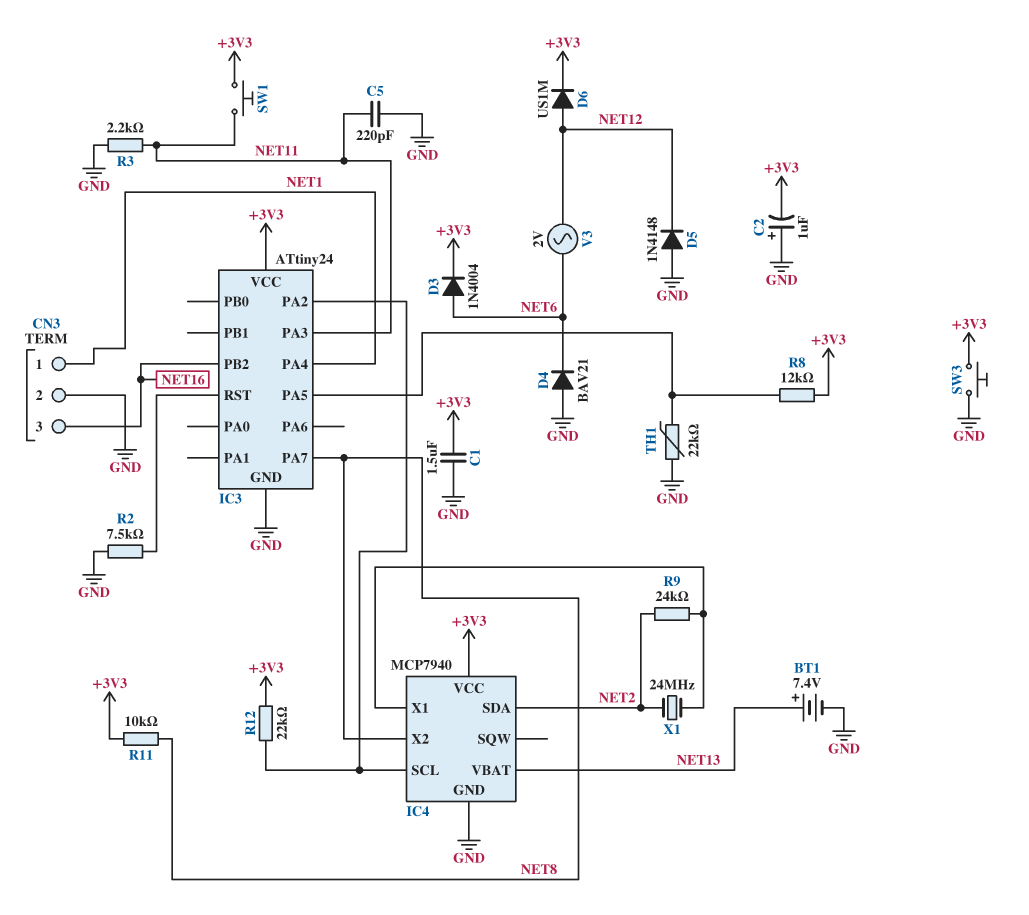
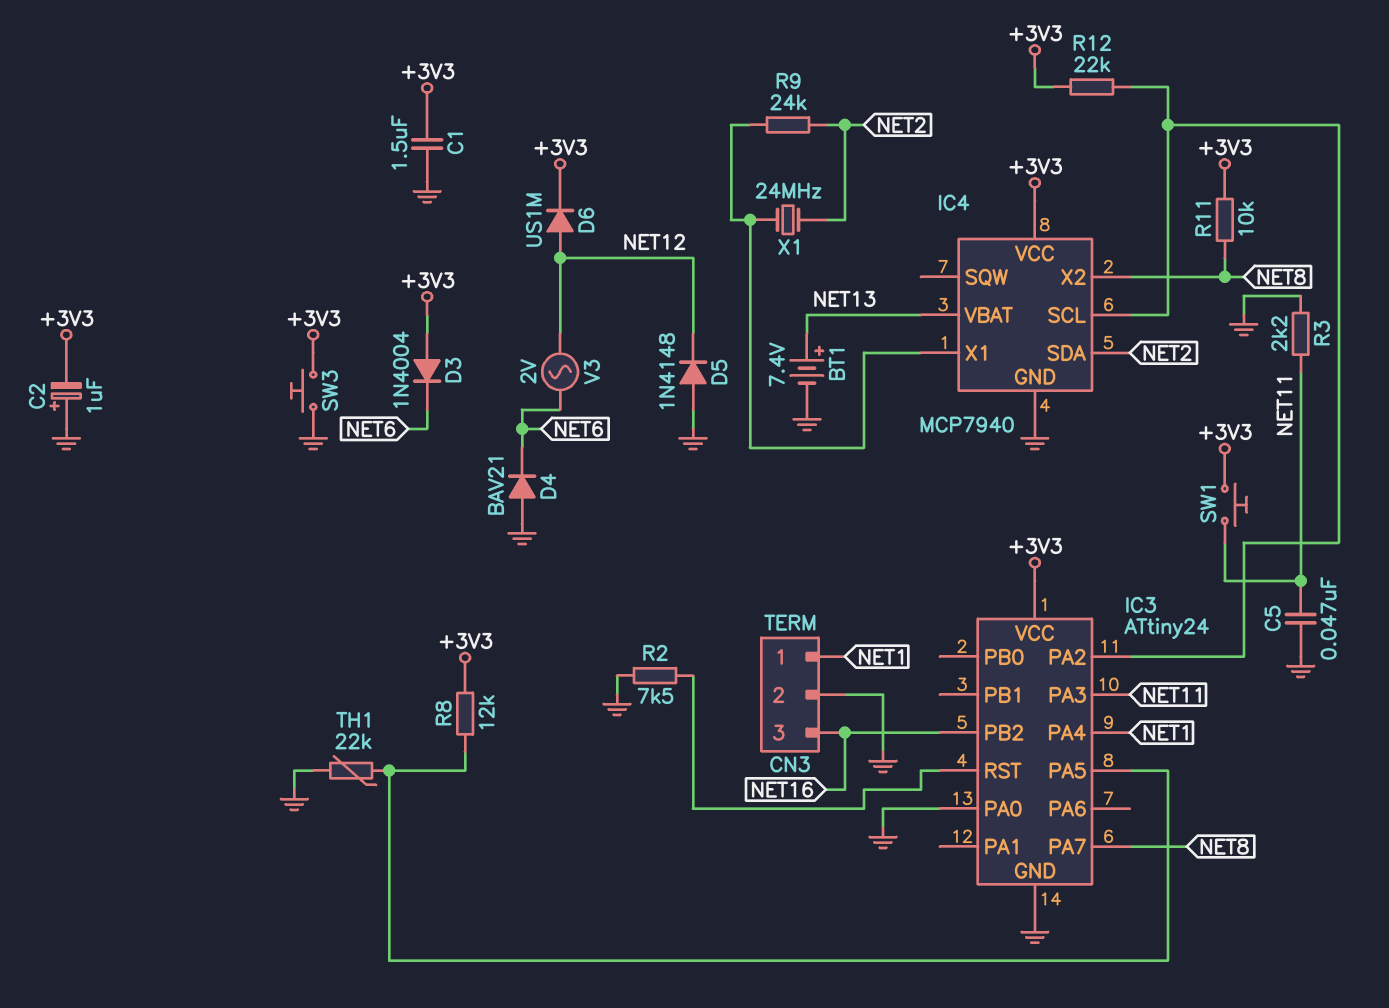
C5: 220pF (GND, NET11) -> 47nF (GND, NET11)
D3: diode 1N4004 (A NET6, K +3V3) -> diode 1N4004 (A +3V3, K NET6)
IC3 pin PA0: none -> GND

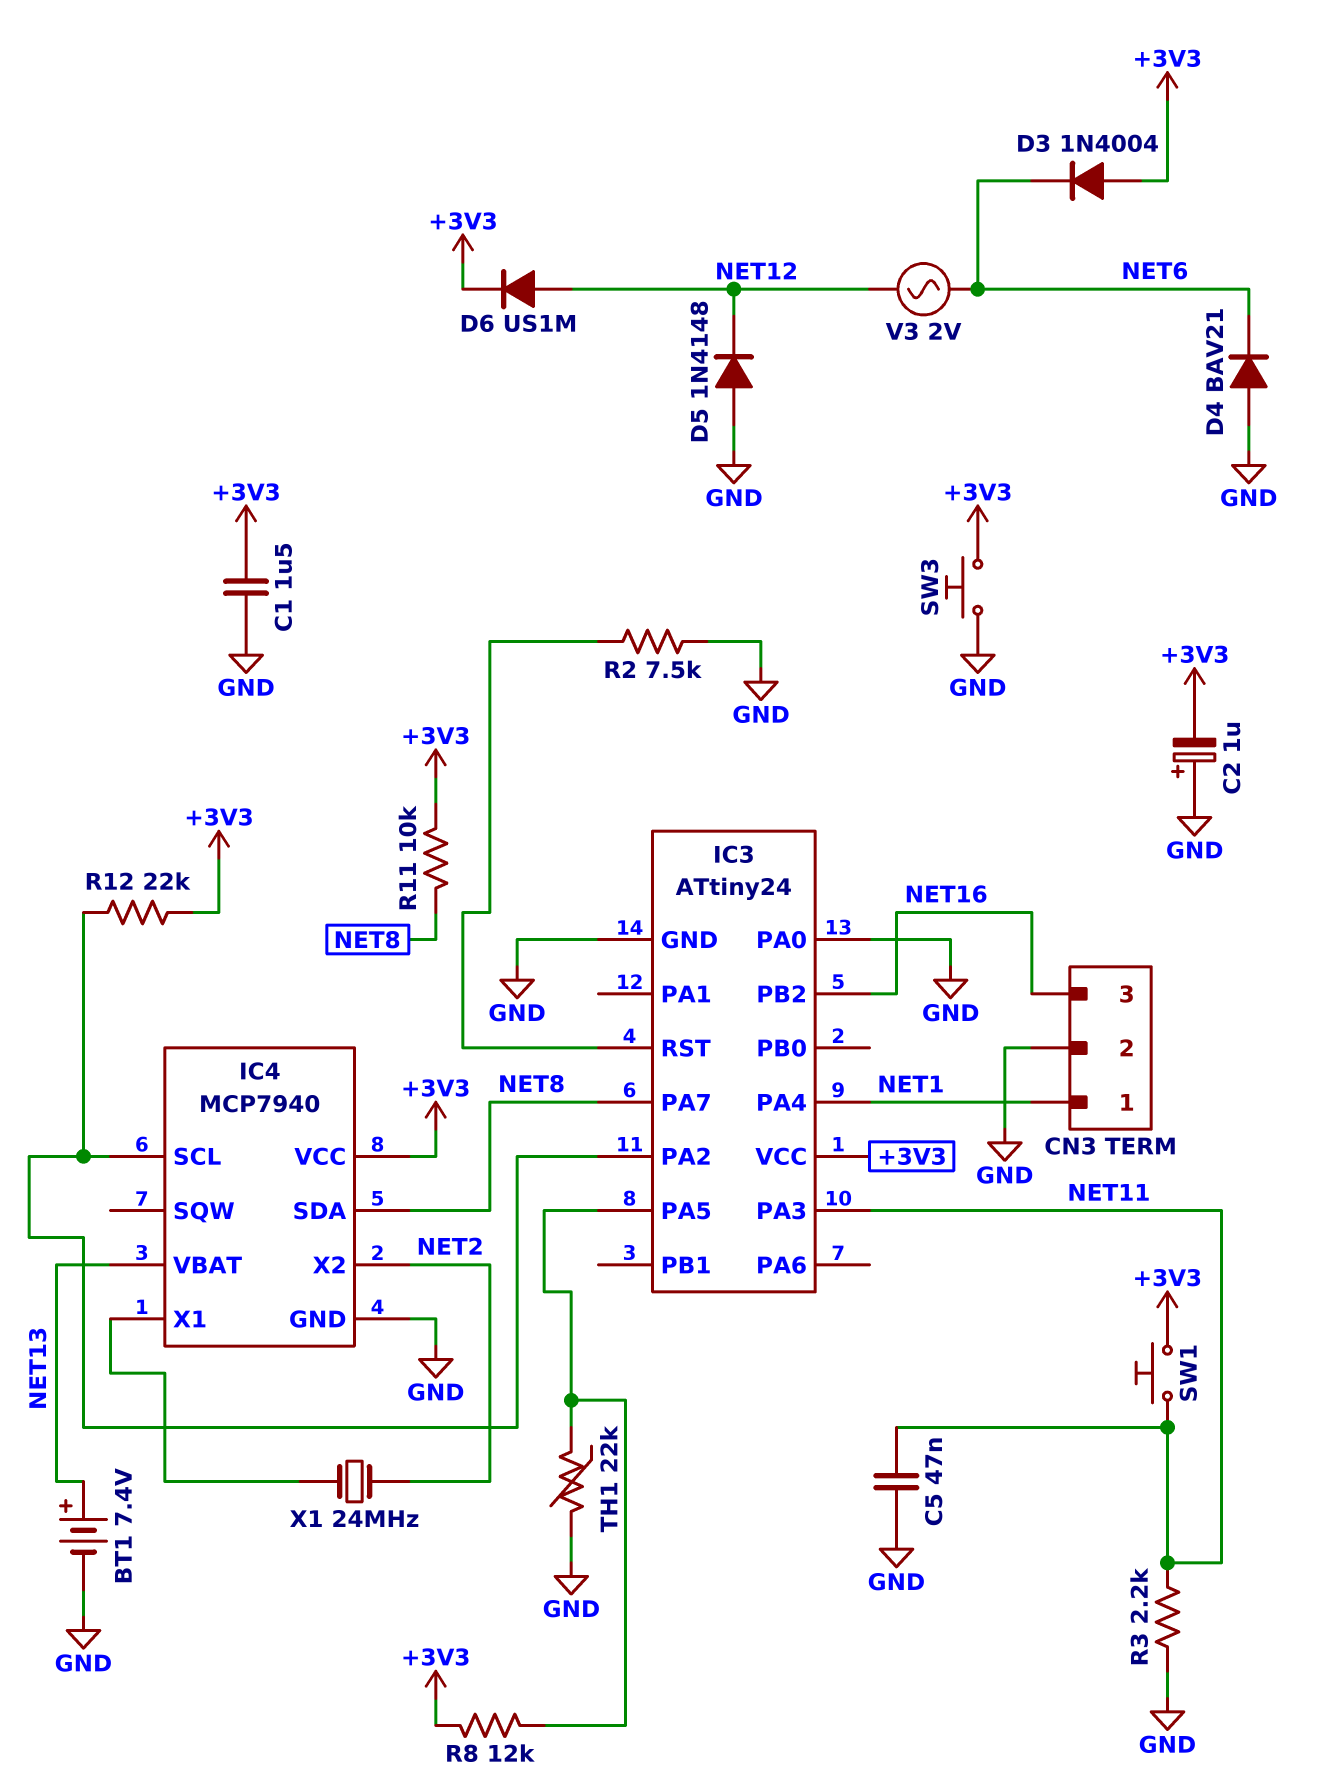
IC4 pin SDA: NET2 -> NET8
IC4 pin X2: NET8 -> NET2
R9: 24k (IC4/X1, NET2) -> none

